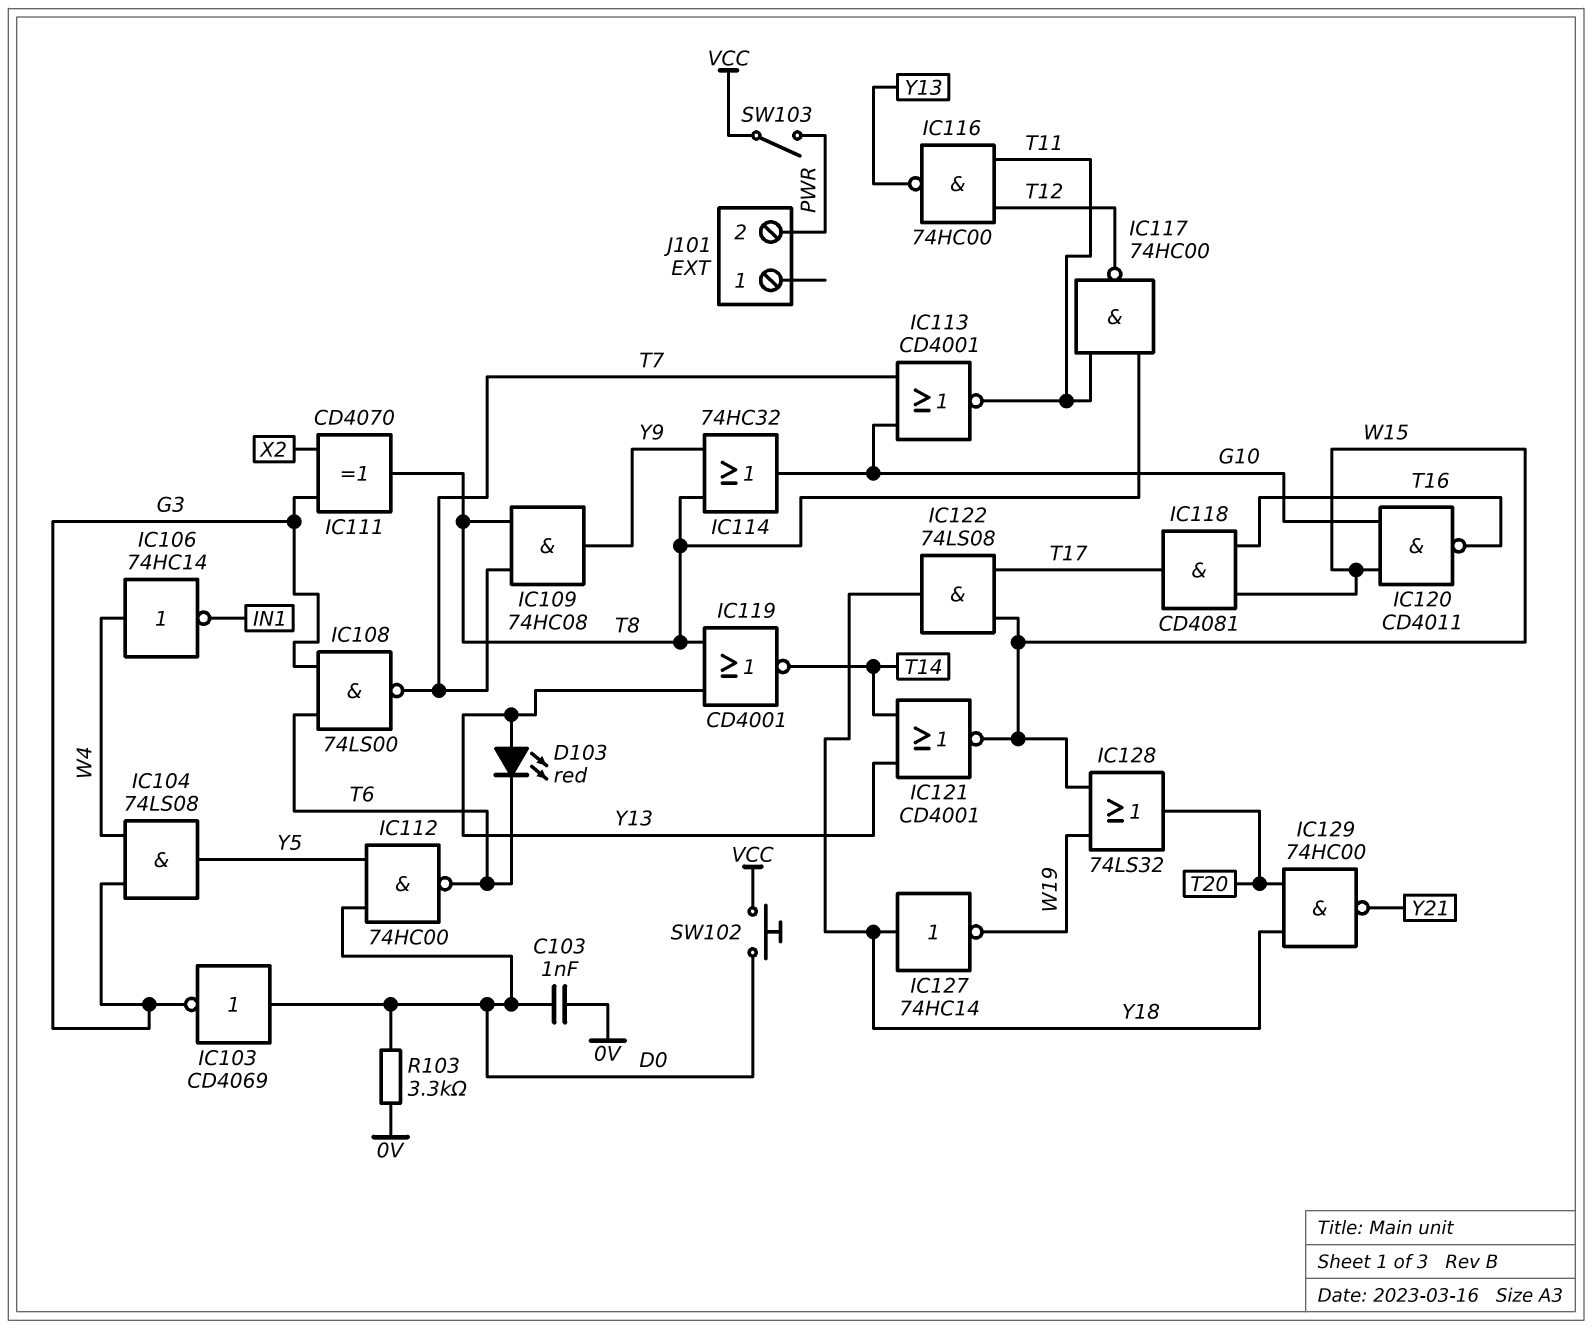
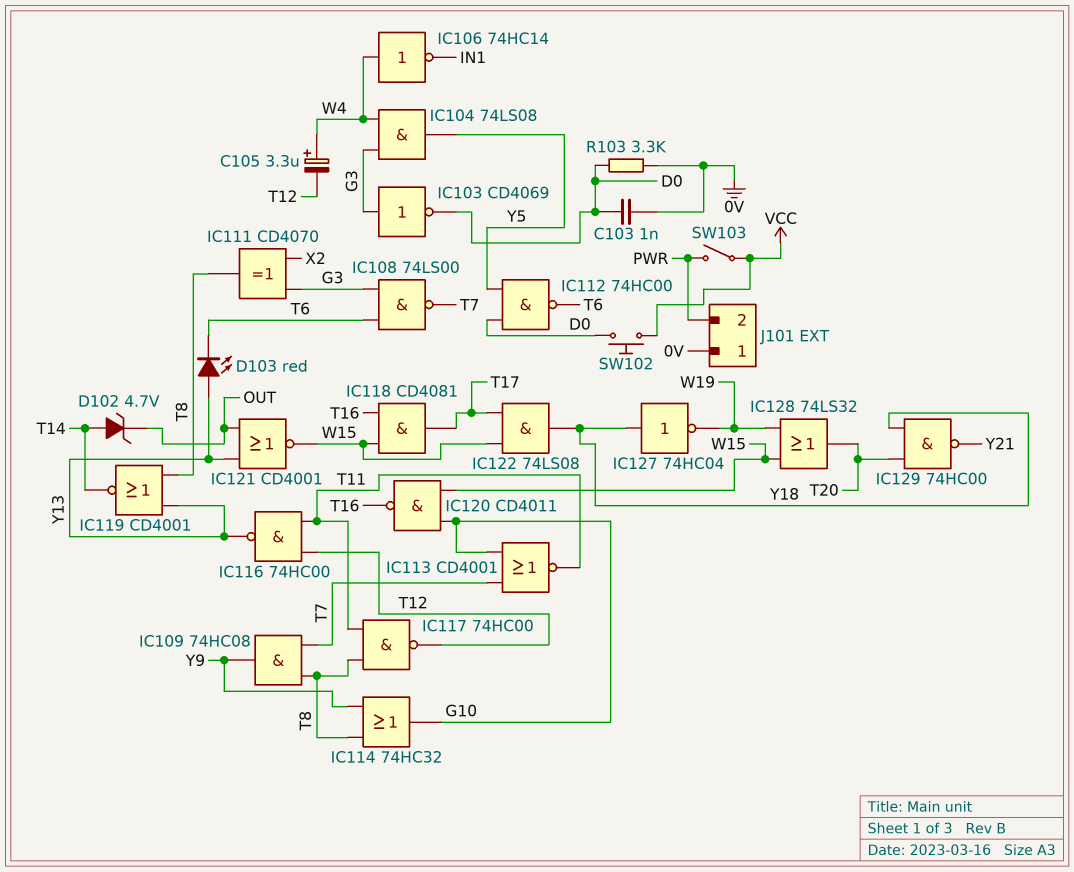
C105: none -> 3.3uF (plus W4, minus T12)
D102: none -> zener 4.7V (A T14, K OUT)
IC103: NOT CD4069 (in D0, out G3) -> NOT CD4069 (in G3, out D0)
IC121: NOR CD4001 (in T14, in Y13, out W15) -> NOR CD4001 (in OUT, in Y13, out W15)
IC127: NOT 74HC14 (in Y18, out W19) -> NOT 74HC04 (in Y18, out W19)
J101 pin 1: none -> 0V

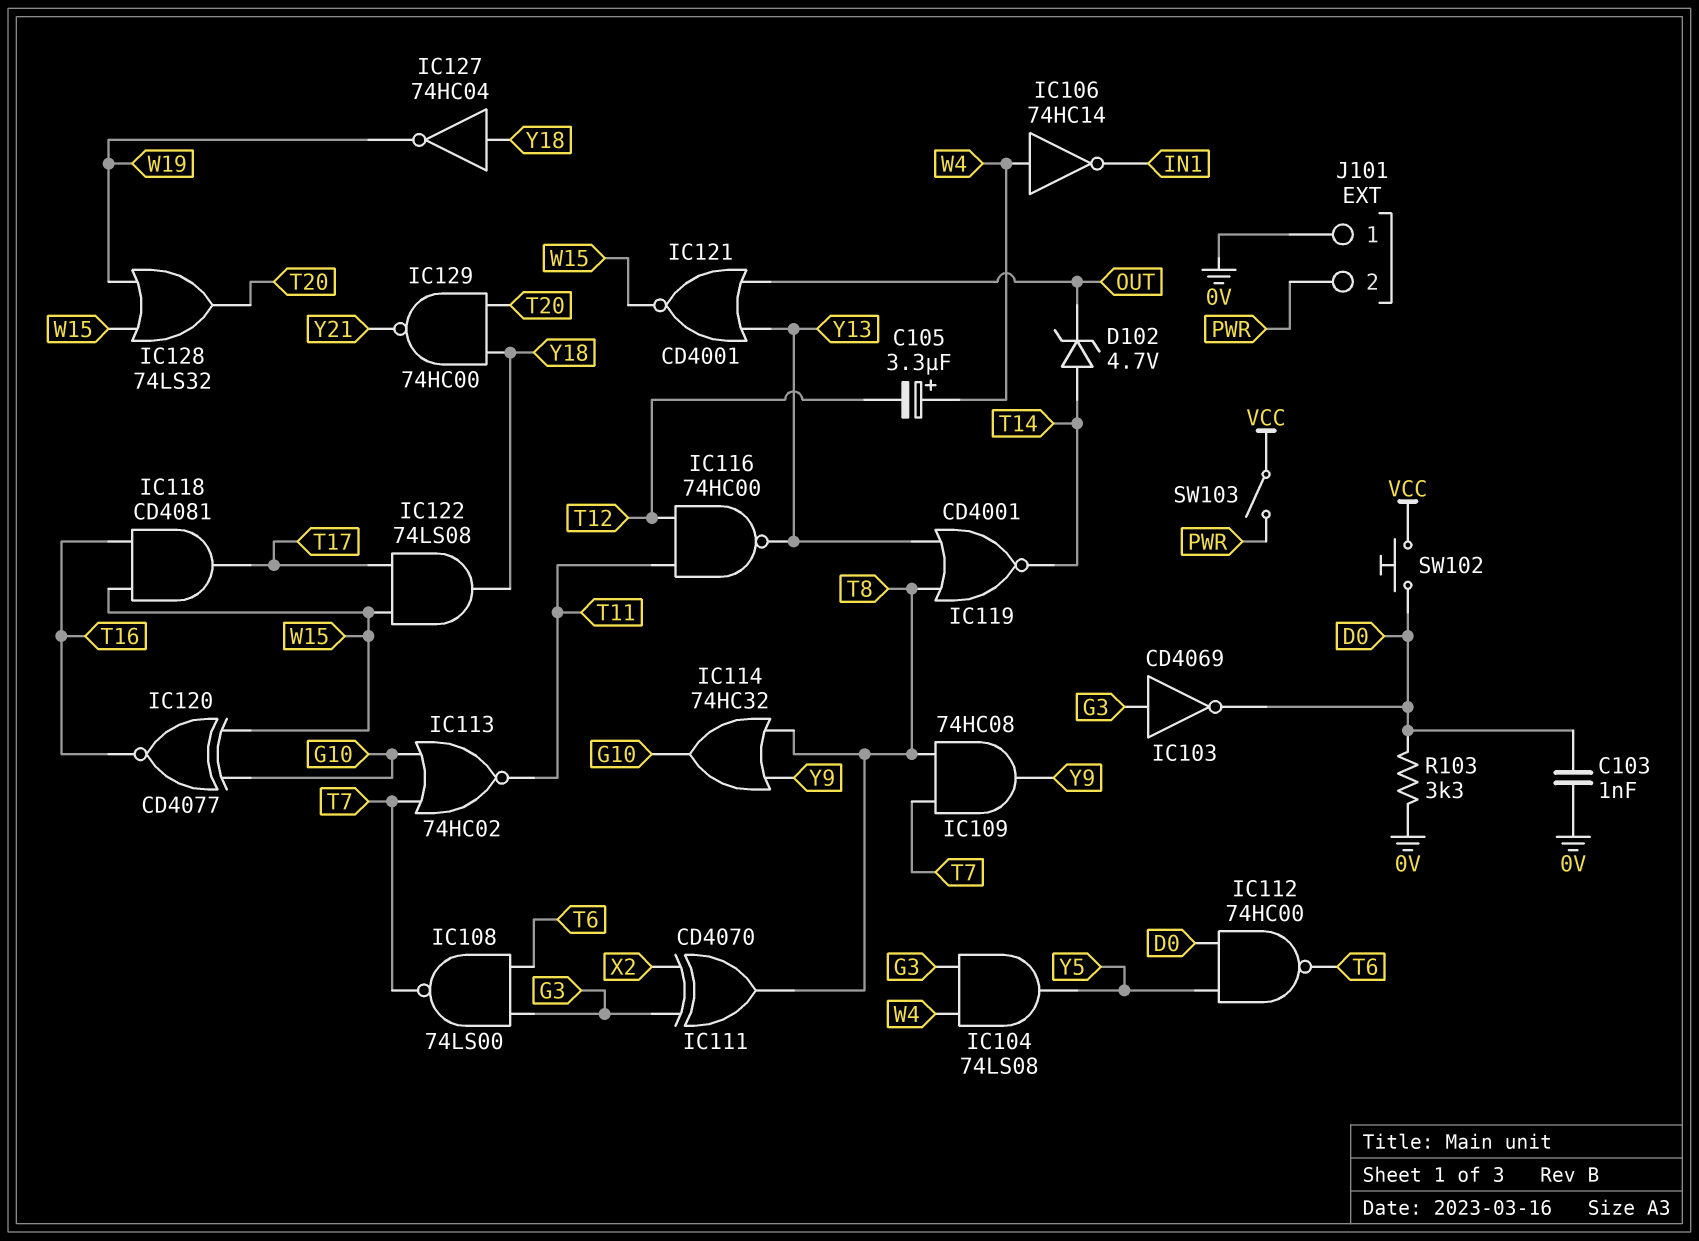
D103: LED red (A Y13, K T6) -> none
IC113: NOR CD4001 (in G10, in T7, out T11) -> NOR 74HC02 (in G10, in T7, out T11)
IC117: NAND 74HC00 (in T8, in T11, out T12) -> none
IC120: NAND CD4011 (in G10, in W15, out T16) -> XNOR CD4077 (in G10, in W15, out T16)

